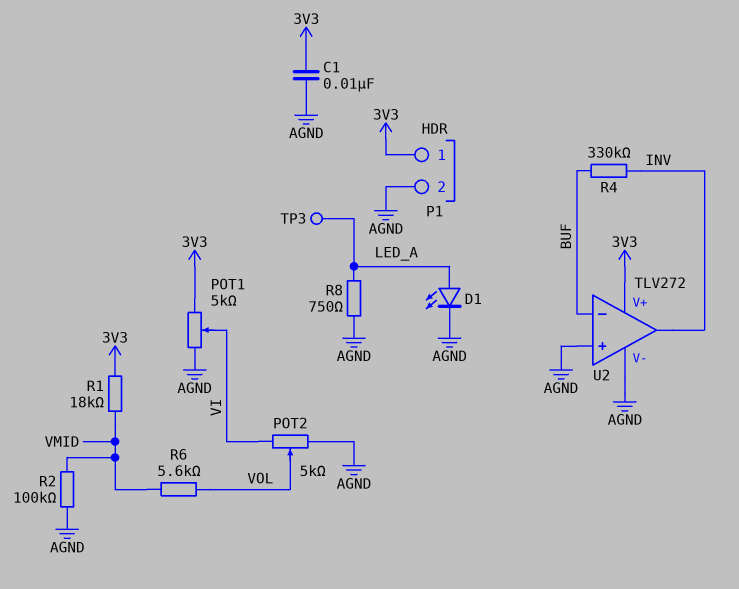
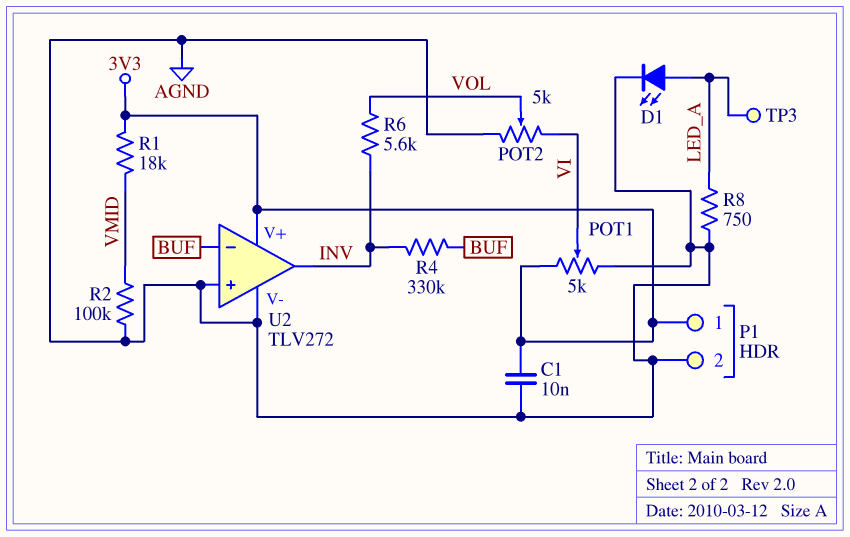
R6: 5.6k (VMID, VOL) -> 5.6k (INV, VOL)

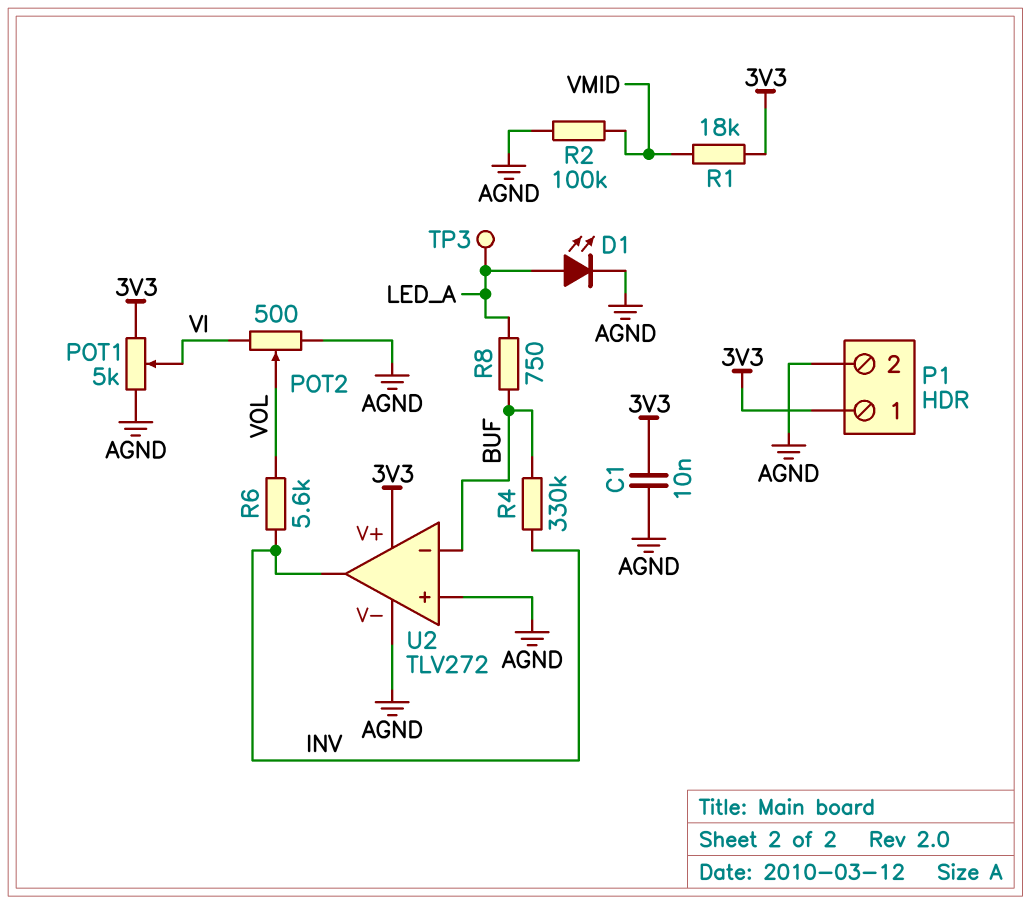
POT2: 5k (AGND, VI, wiper VOL) -> 500 (AGND, VI, wiper VOL)
R8: 750 (AGND, LED_A) -> 750 (BUF, LED_A)

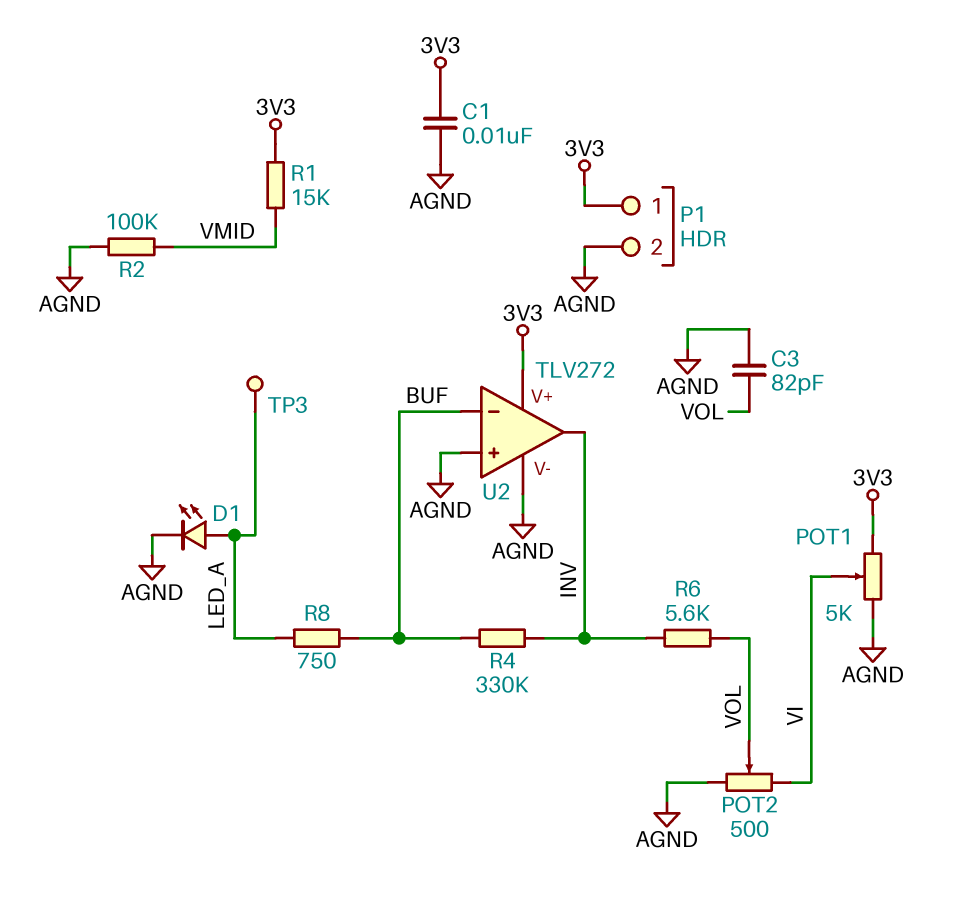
C3: none -> 82pF (AGND, VOL)
R1: 18k (3V3, VMID) -> 15k (3V3, VMID)

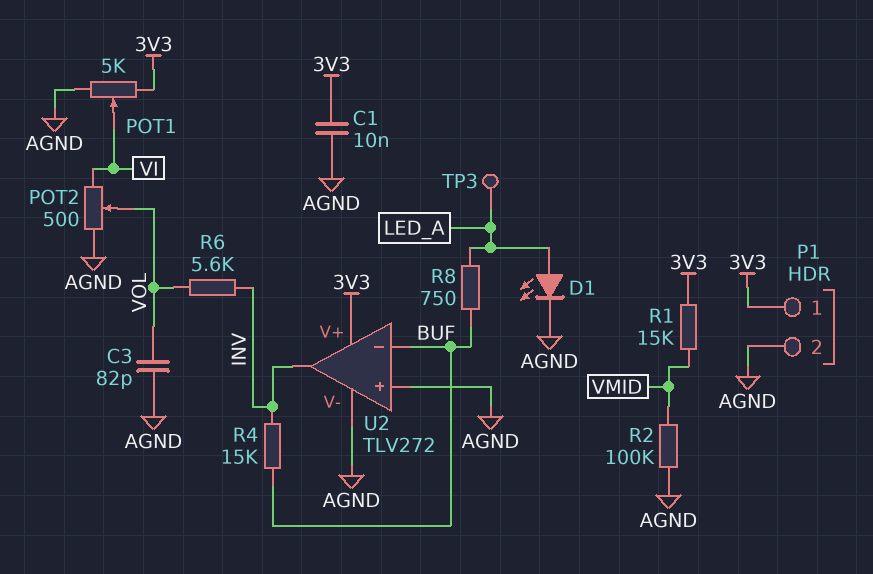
R4: 330k (BUF, INV) -> 15k (BUF, INV)

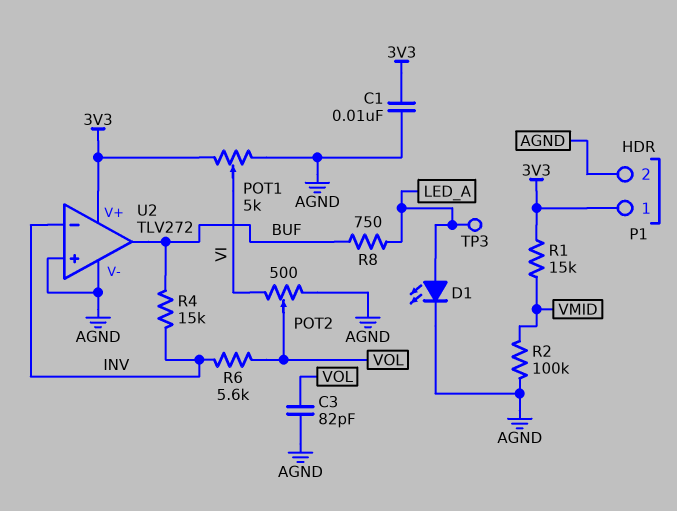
U2 pin in-: BUF -> INV
U2 pin out: INV -> BUF

